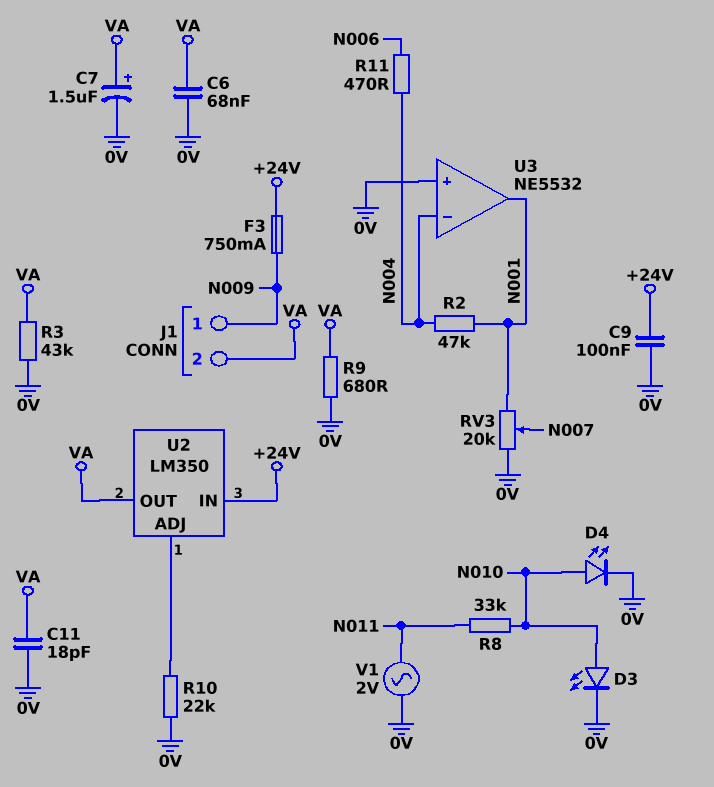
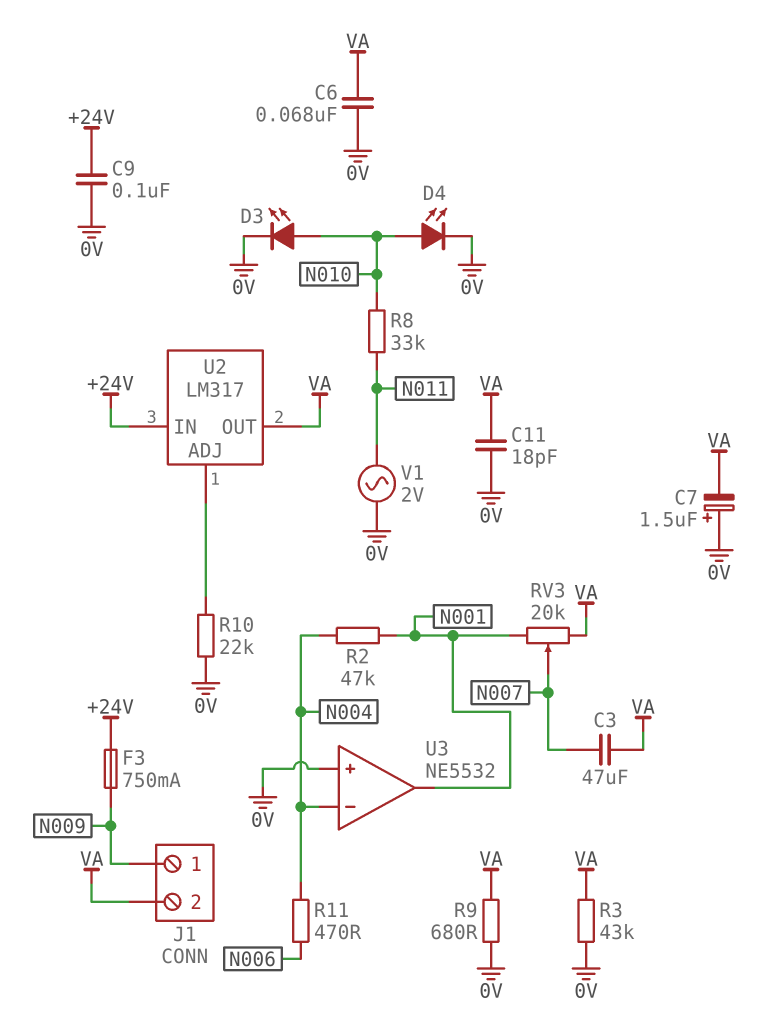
C3: none -> 47uF (N007, VA)
C7: 1.5uF (plus VA, minus 0V) -> 1.5uF (plus 0V, minus VA)
RV3: 20k (0V, N001, wiper N007) -> 20k (N001, VA, wiper N007)
U2: LM350 -> LM317

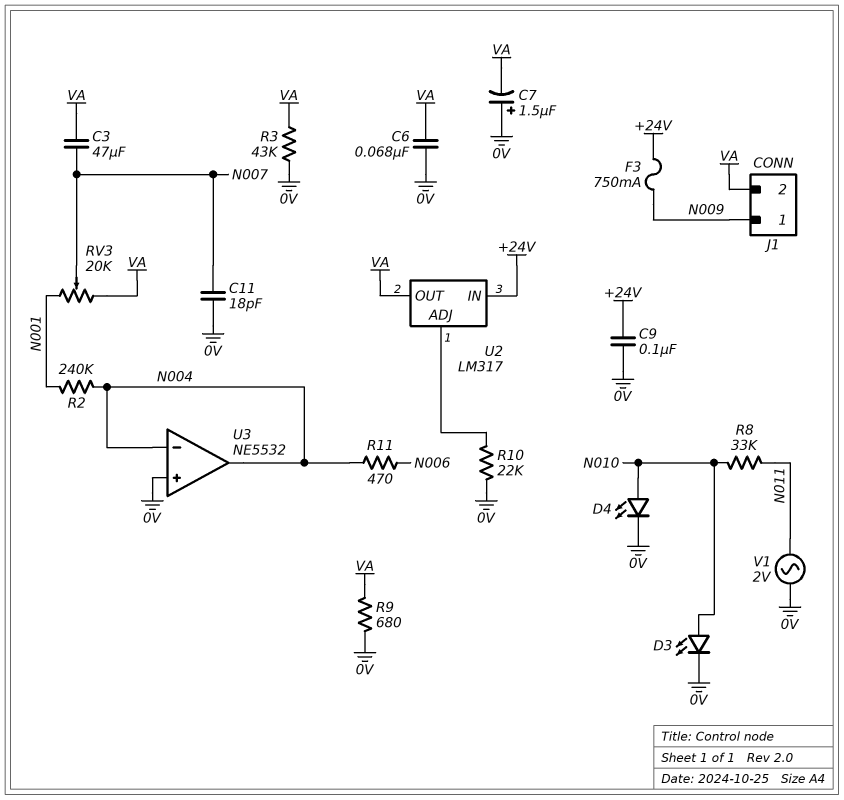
C11: 18pF (0V, VA) -> 18pF (0V, N007)
R2: 47k (N001, N004) -> 240k (N001, N004)
U3 pin out: N001 -> N004

